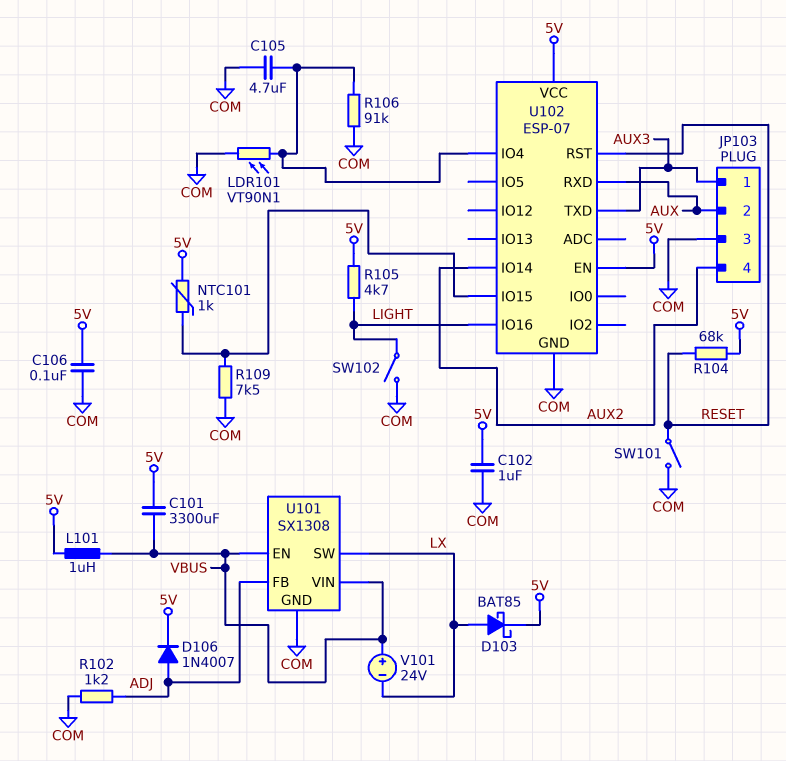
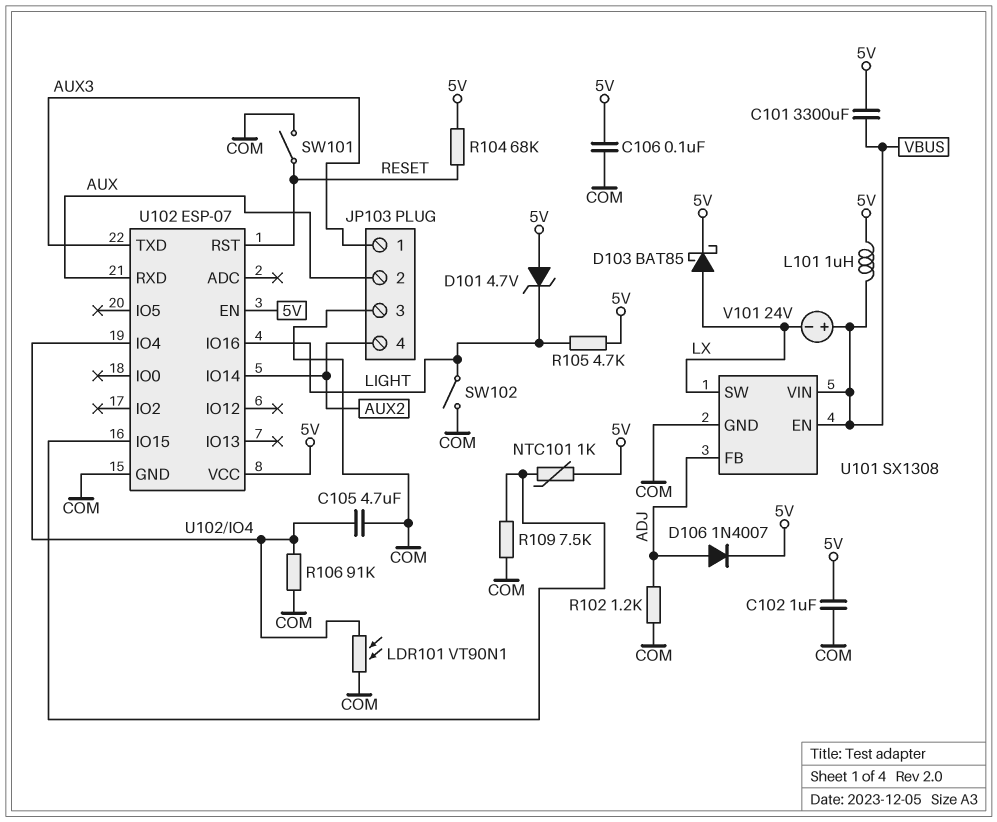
D101: none -> zener 4.7V (A 5V, K LIGHT)

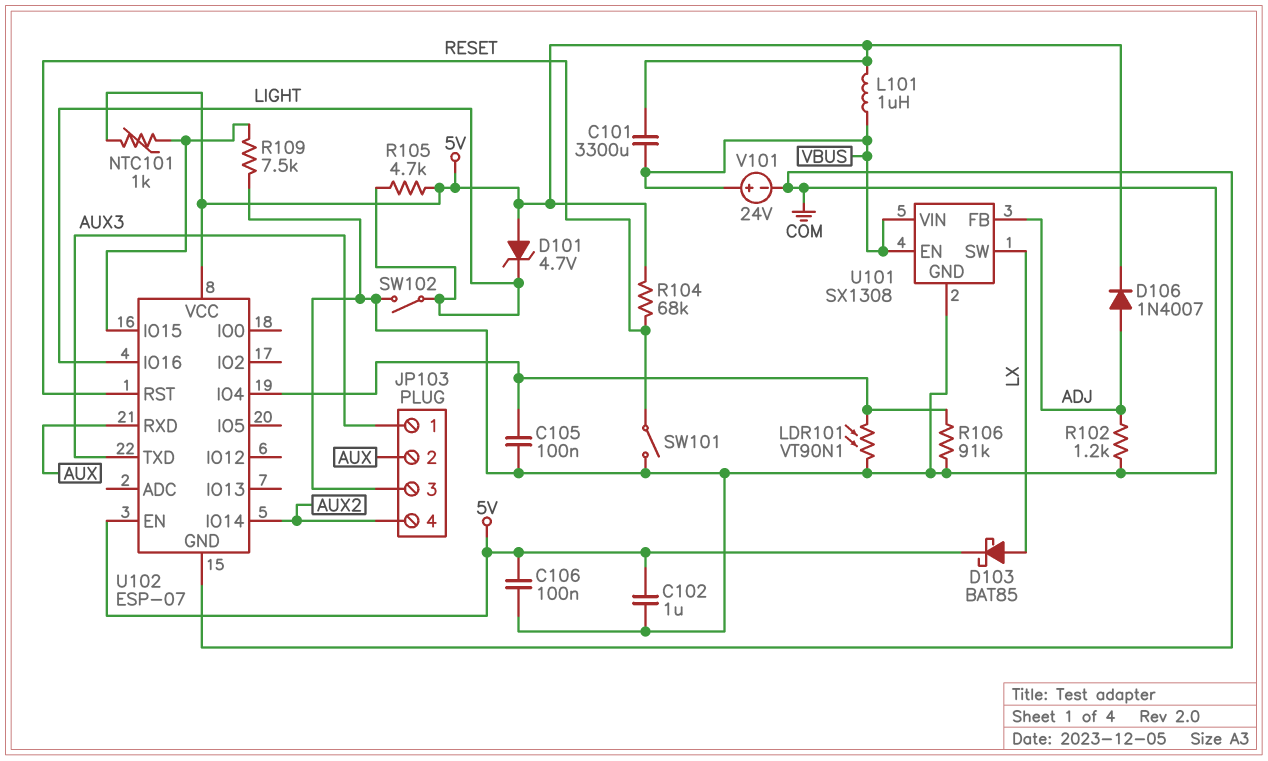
C105: 4.7uF (COM, U102/IO4) -> 100nF (COM, U102/IO4)
V101: 24V (plus VBUS, minus LX) -> 24V (plus VBUS, minus COM)

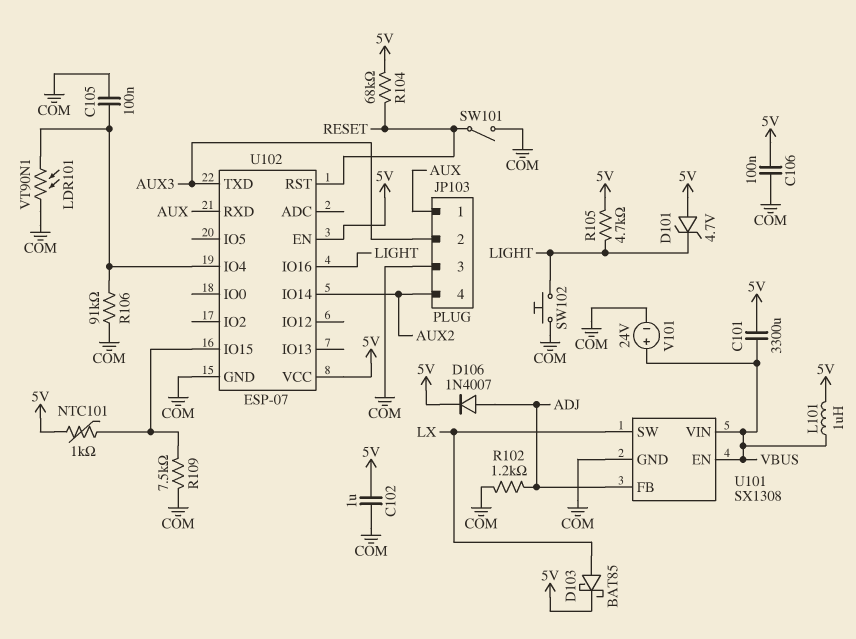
JP103 pin 1: AUX3 -> AUX
JP103 pin 2: AUX -> AUX3
SW102: switch (COM, LIGHT) -> button (COM, LIGHT)

